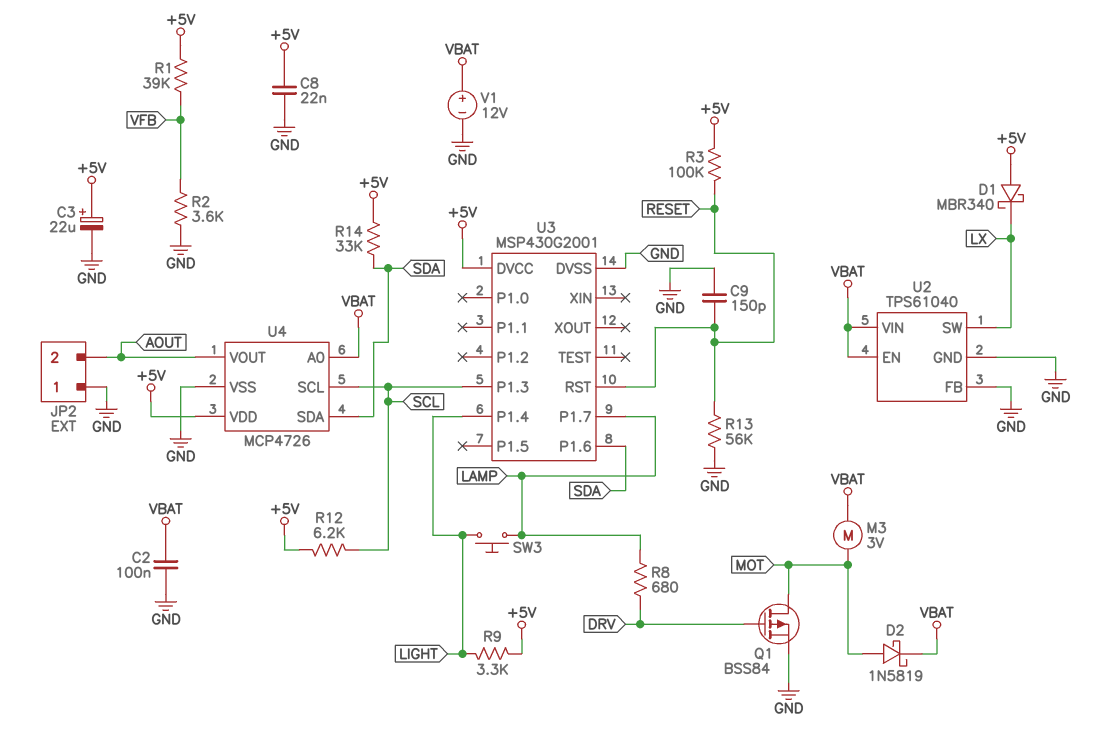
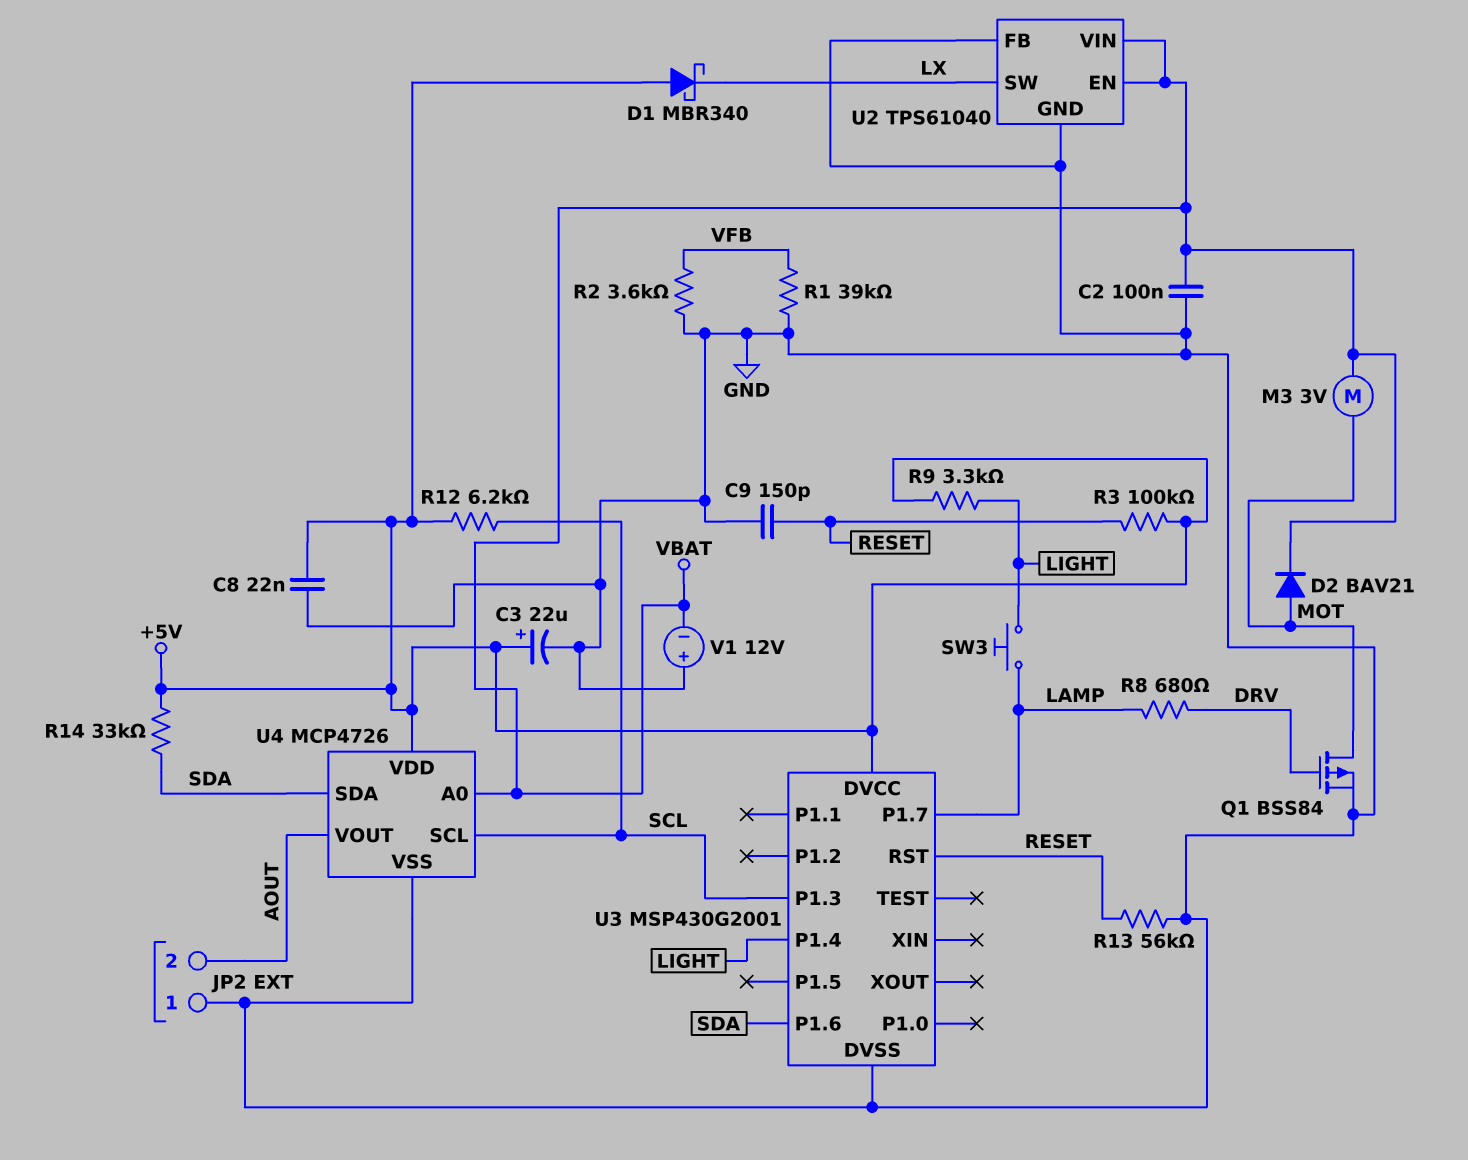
D2: schottky 1N5819 (A MOT, K VBAT) -> diode BAV21 (A MOT, K VBAT)
R1: 39k (+5V, VFB) -> 39k (GND, VFB)
V1: 12V (plus VBAT, minus GND) -> 12V (plus GND, minus VBAT)

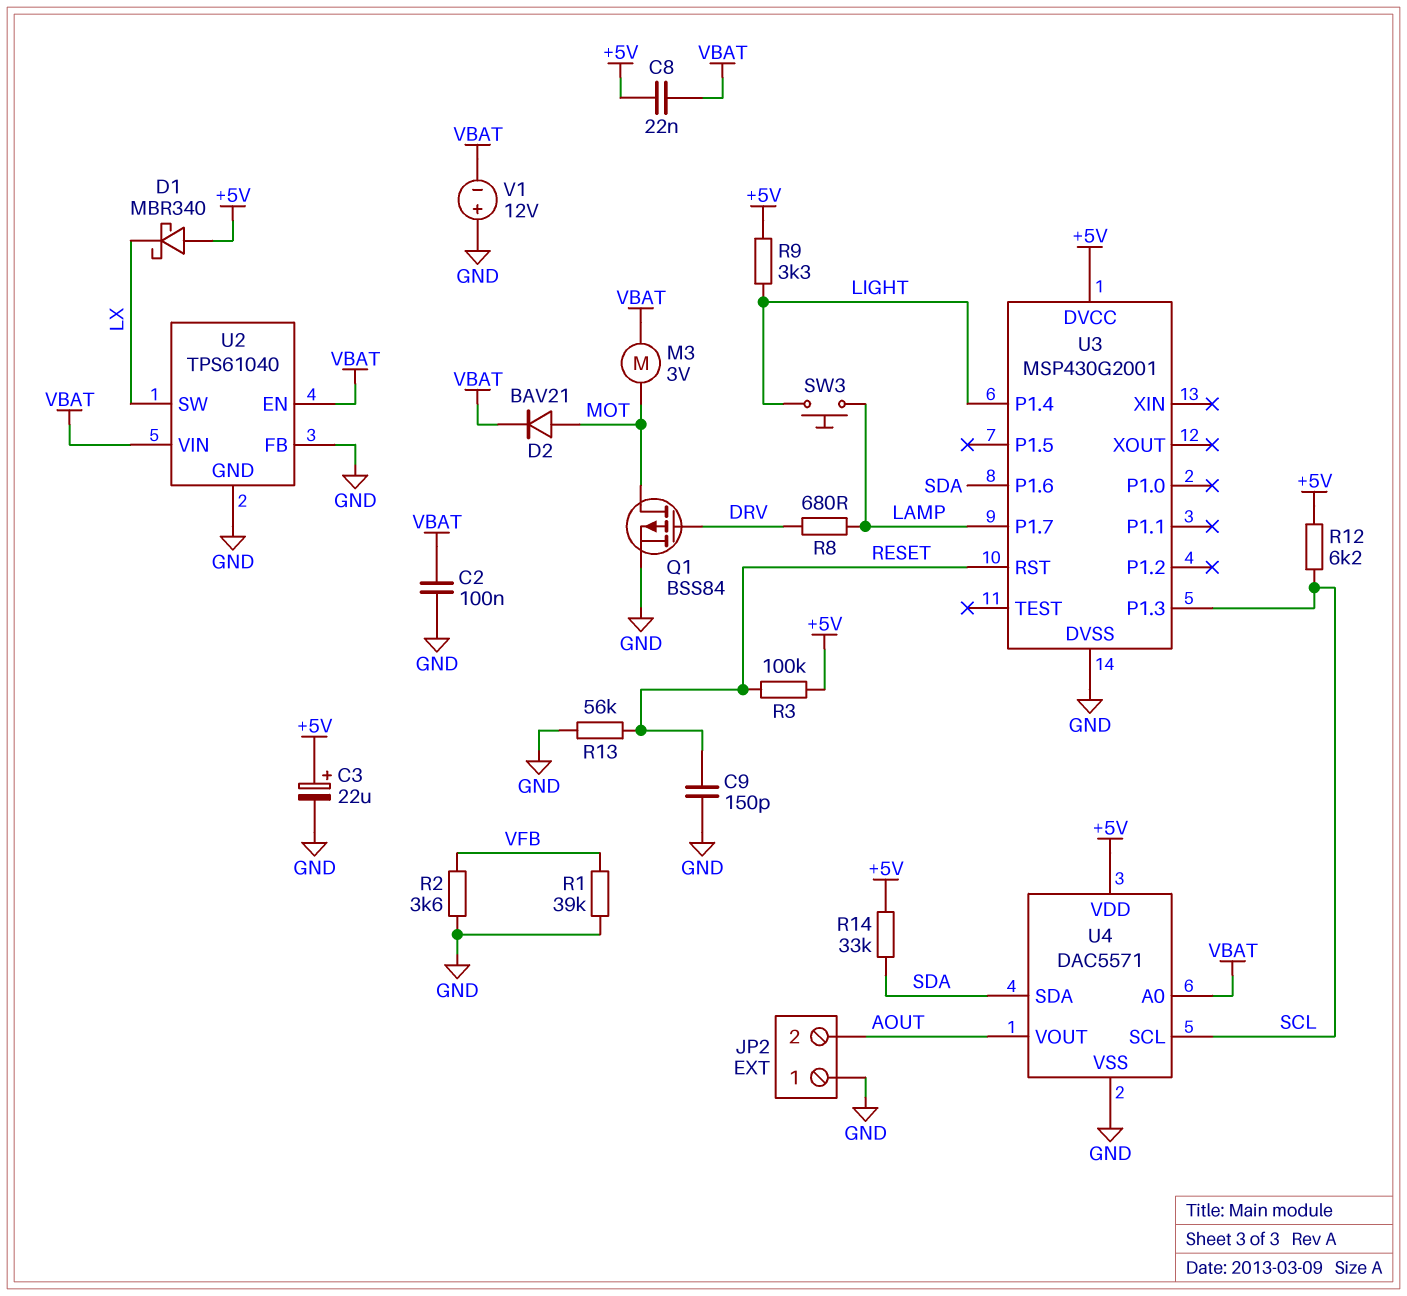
C8: 22nF (+5V, GND) -> 22nF (+5V, VBAT)
U4: MCP4726 -> DAC5571

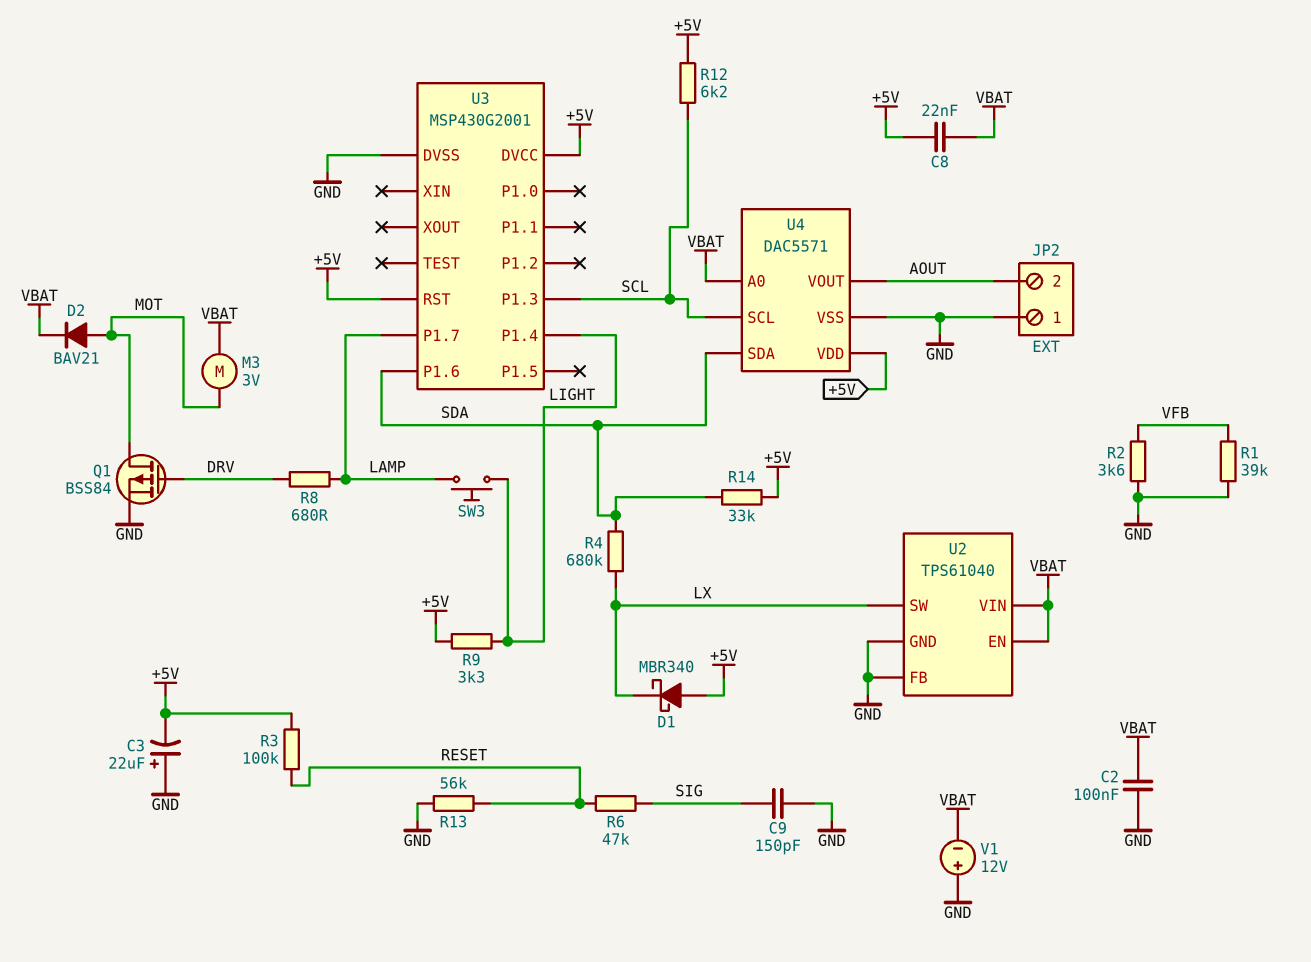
C3: 22uF (plus +5V, minus GND) -> 22uF (plus GND, minus +5V)
C9: 150pF (GND, RESET) -> 150pF (GND, SIG)
R4: none -> 680k (LX, SDA)
R6: none -> 47k (RESET, SIG)
U3 pin RST: RESET -> +5V

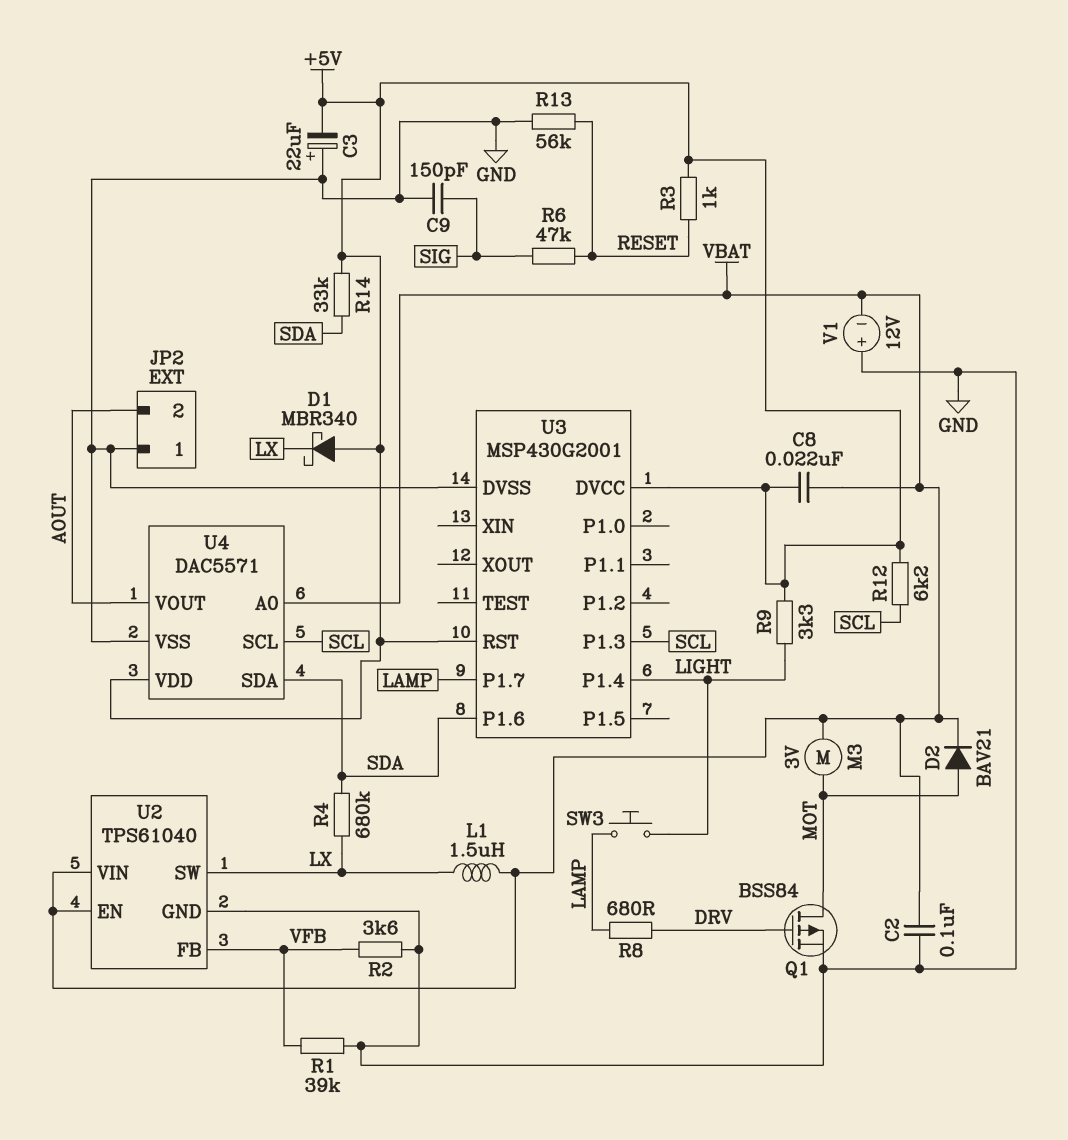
L1: none -> 1.5uH (LX, VBAT)
R3: 100k (+5V, RESET) -> 1k (+5V, RESET)
U2 pin FB: GND -> VFB

